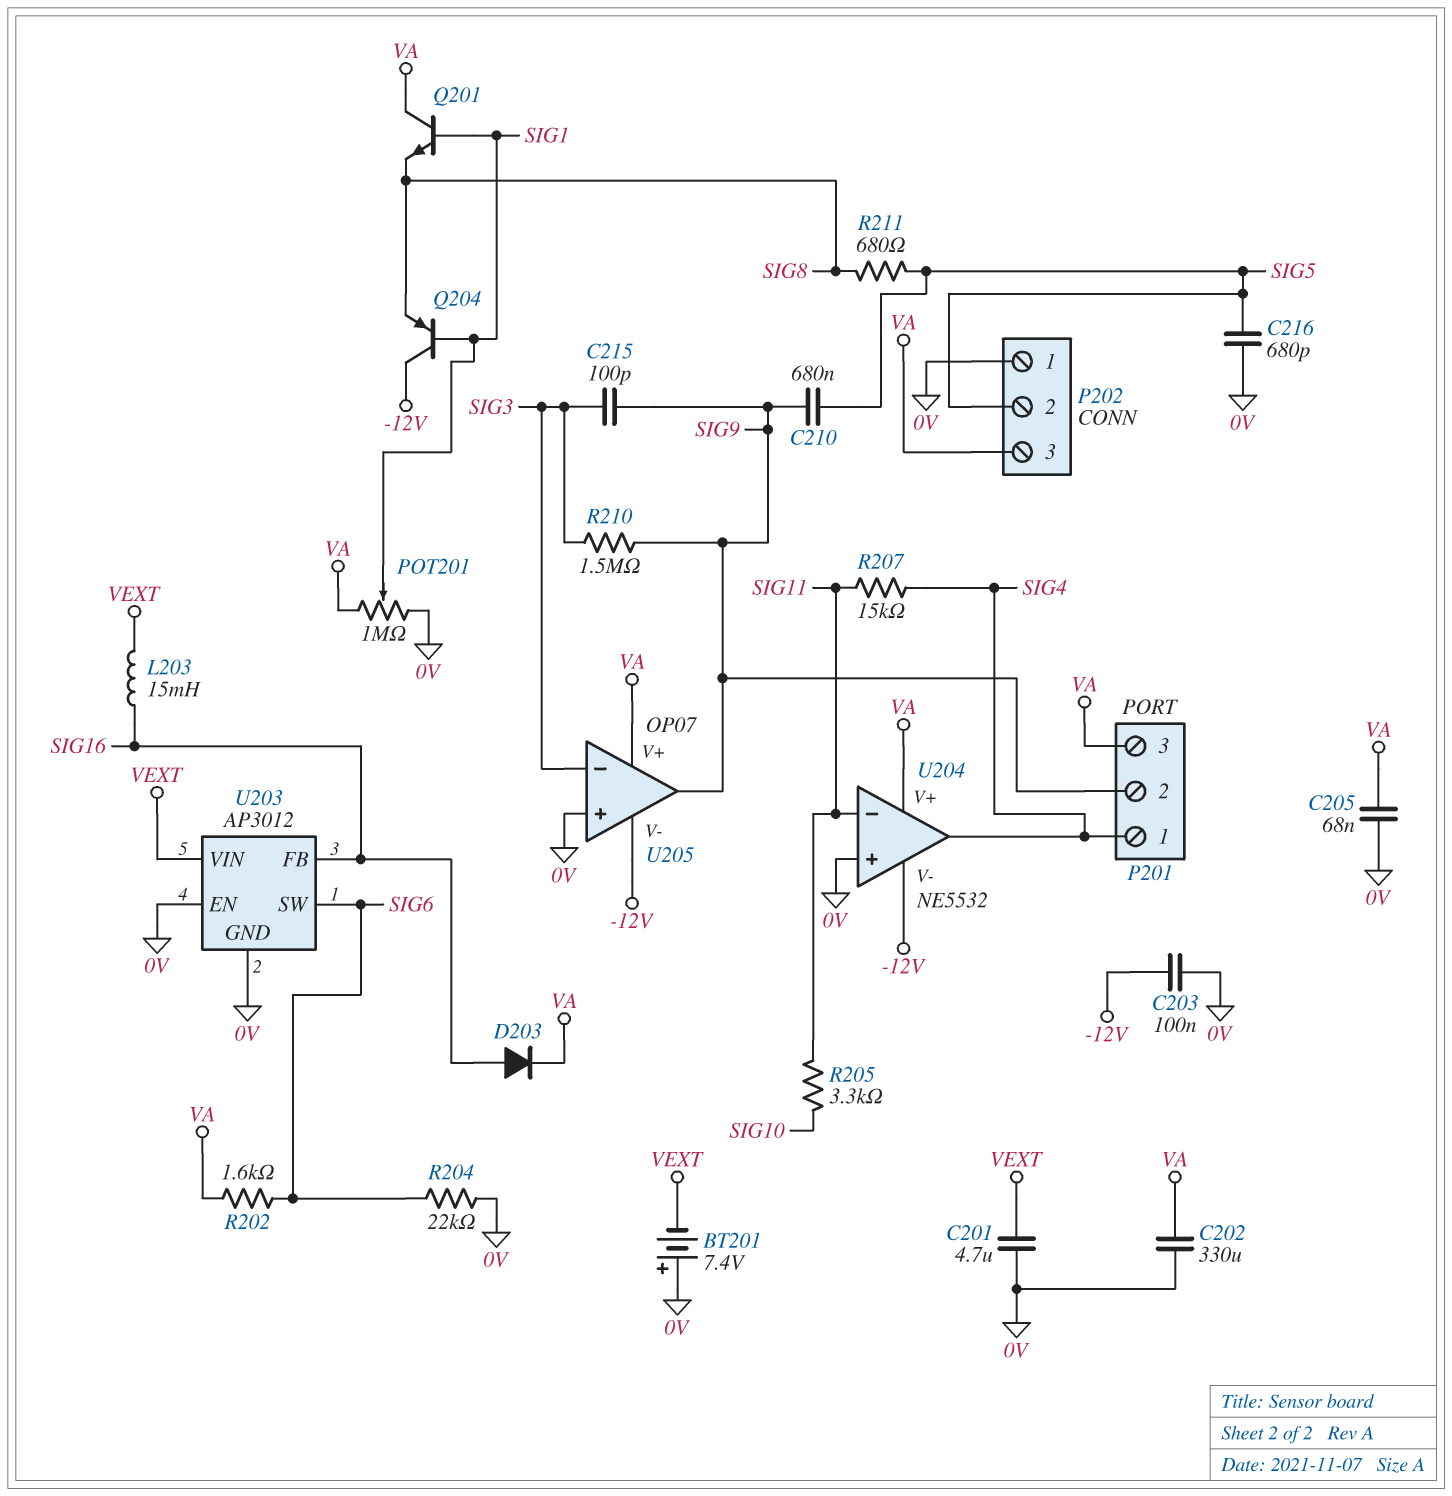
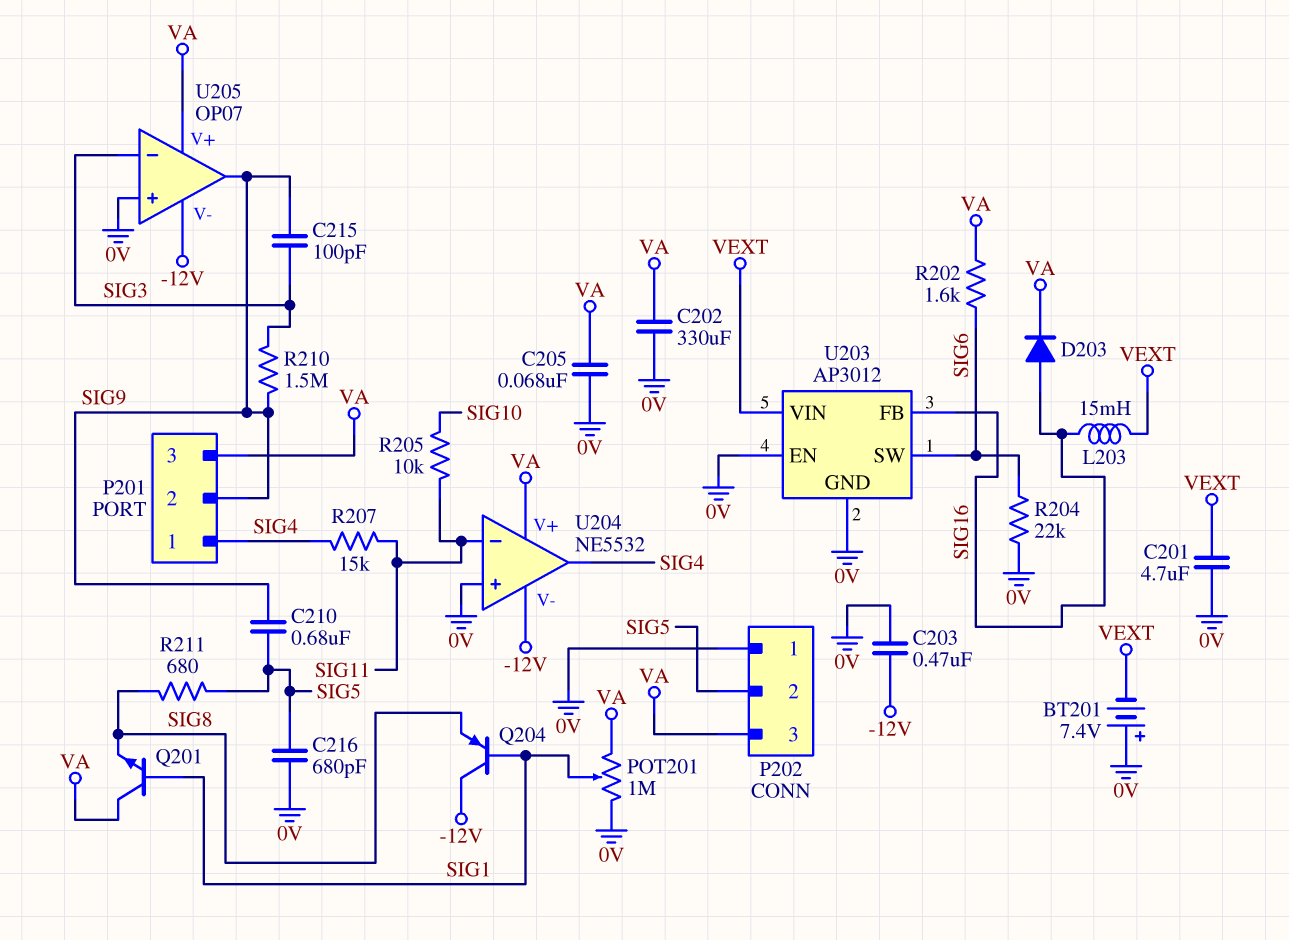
C203: 100nF (-12V, 0V) -> 470nF (-12V, 0V)
R205: 3.3k (SIG10, SIG11) -> 10k (SIG10, SIG11)

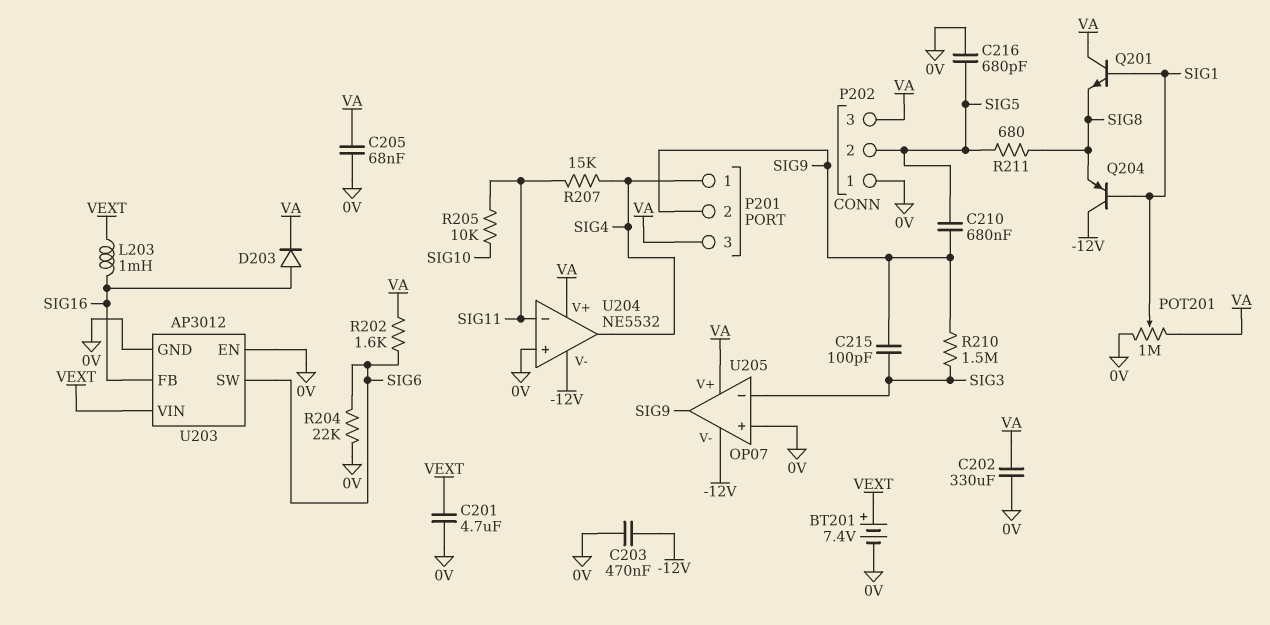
BT201: 7.4V (plus 0V, minus VEXT) -> 7.4V (plus VEXT, minus 0V)
L203: 15mH (SIG16, VEXT) -> 1mH (SIG16, VEXT)

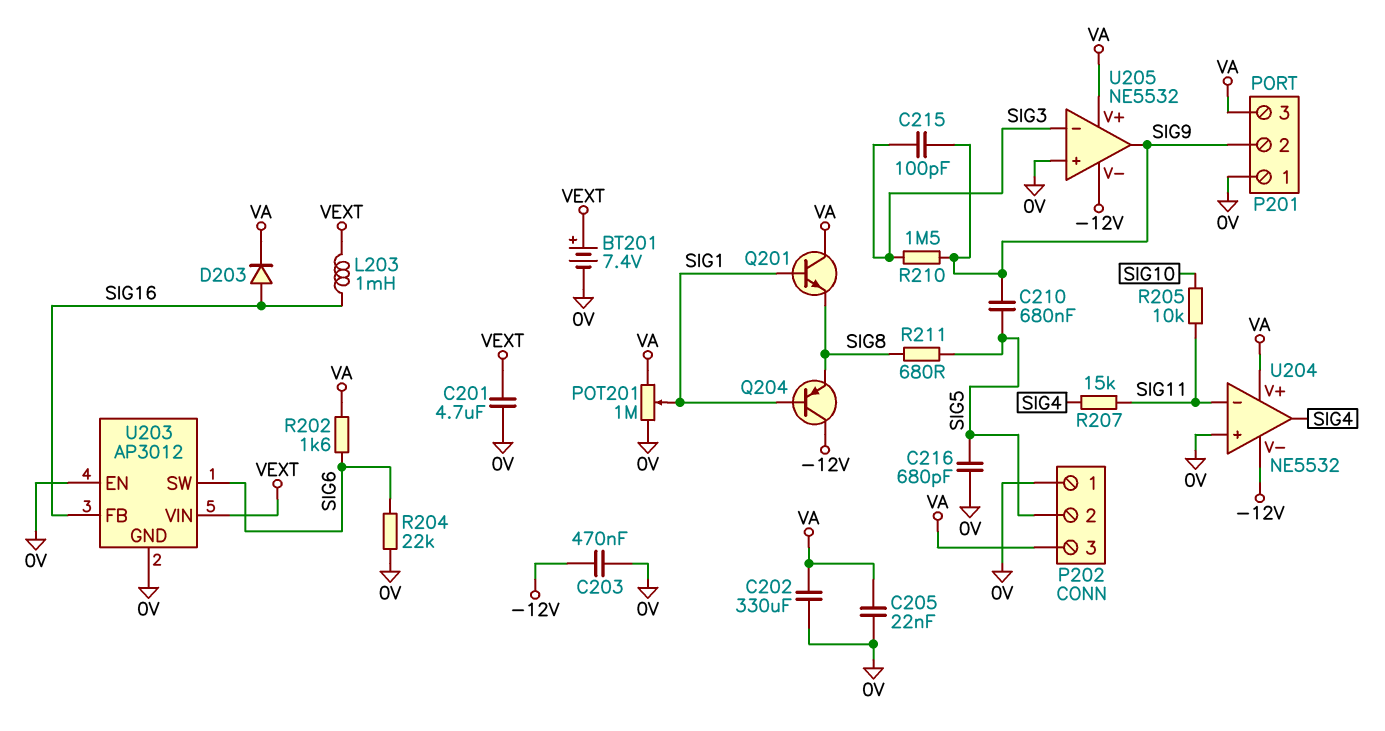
C205: 68nF (0V, VA) -> 22nF (0V, VA)
P201 pin 1: SIG4 -> 0V
U205: OP07 -> NE5532

